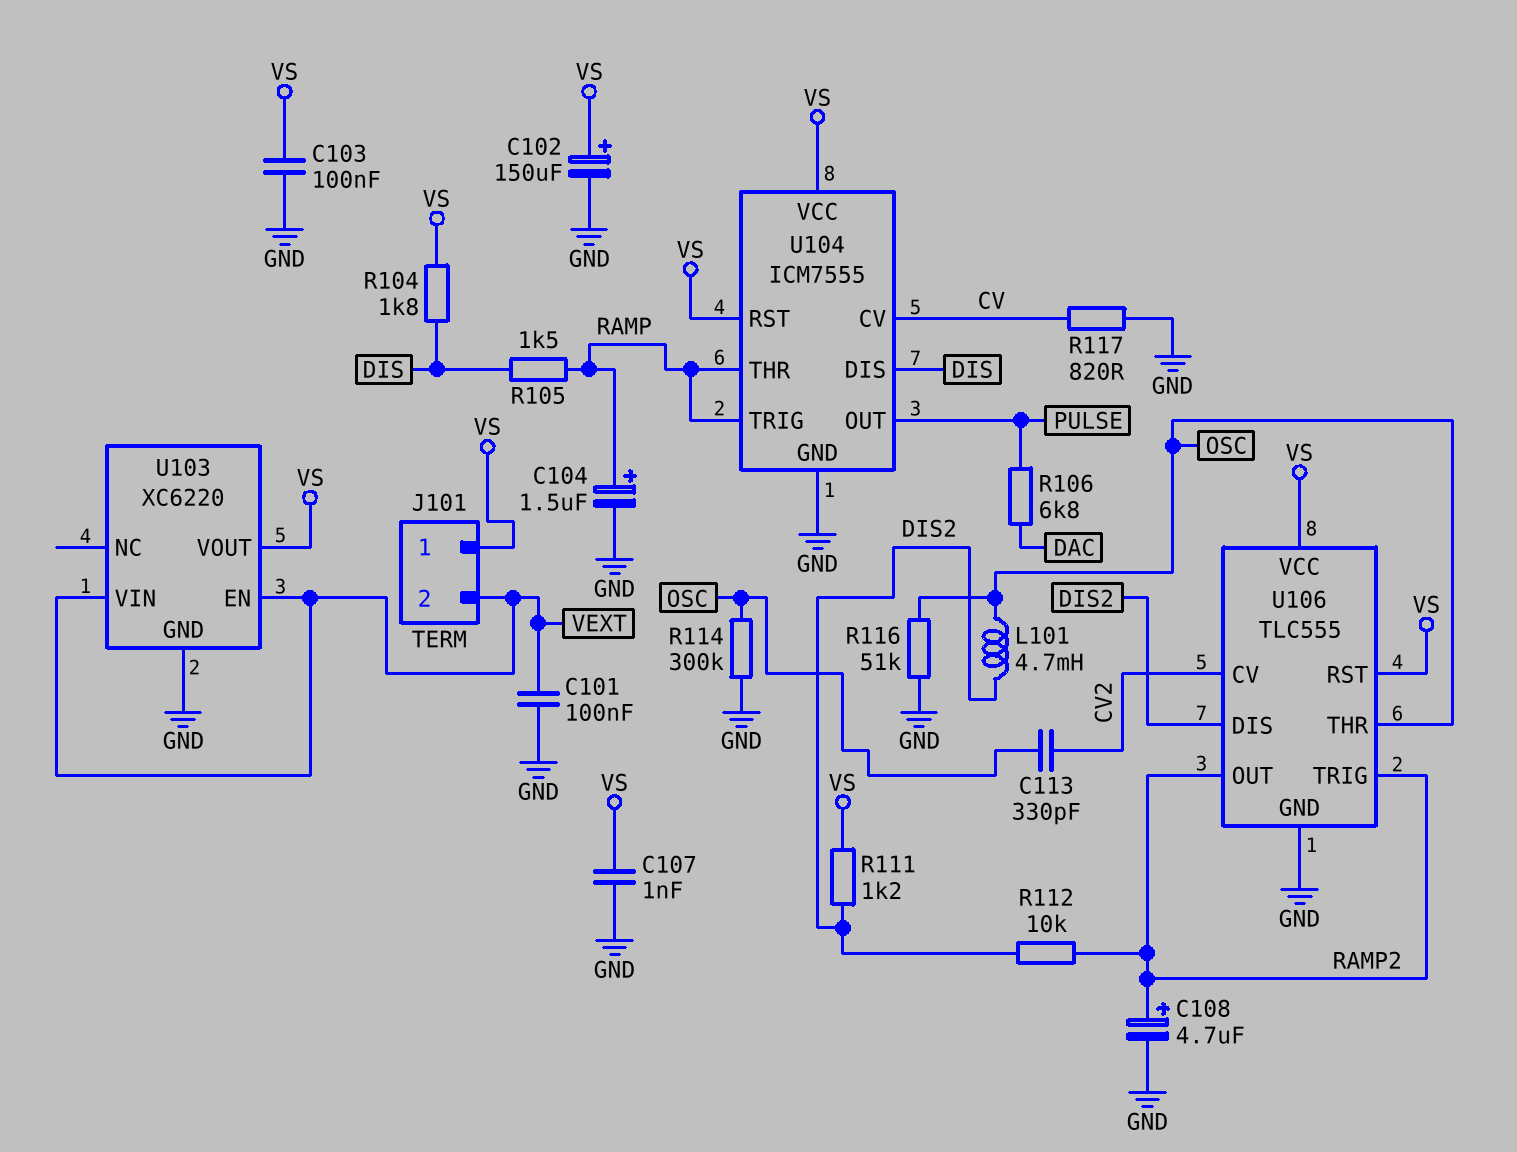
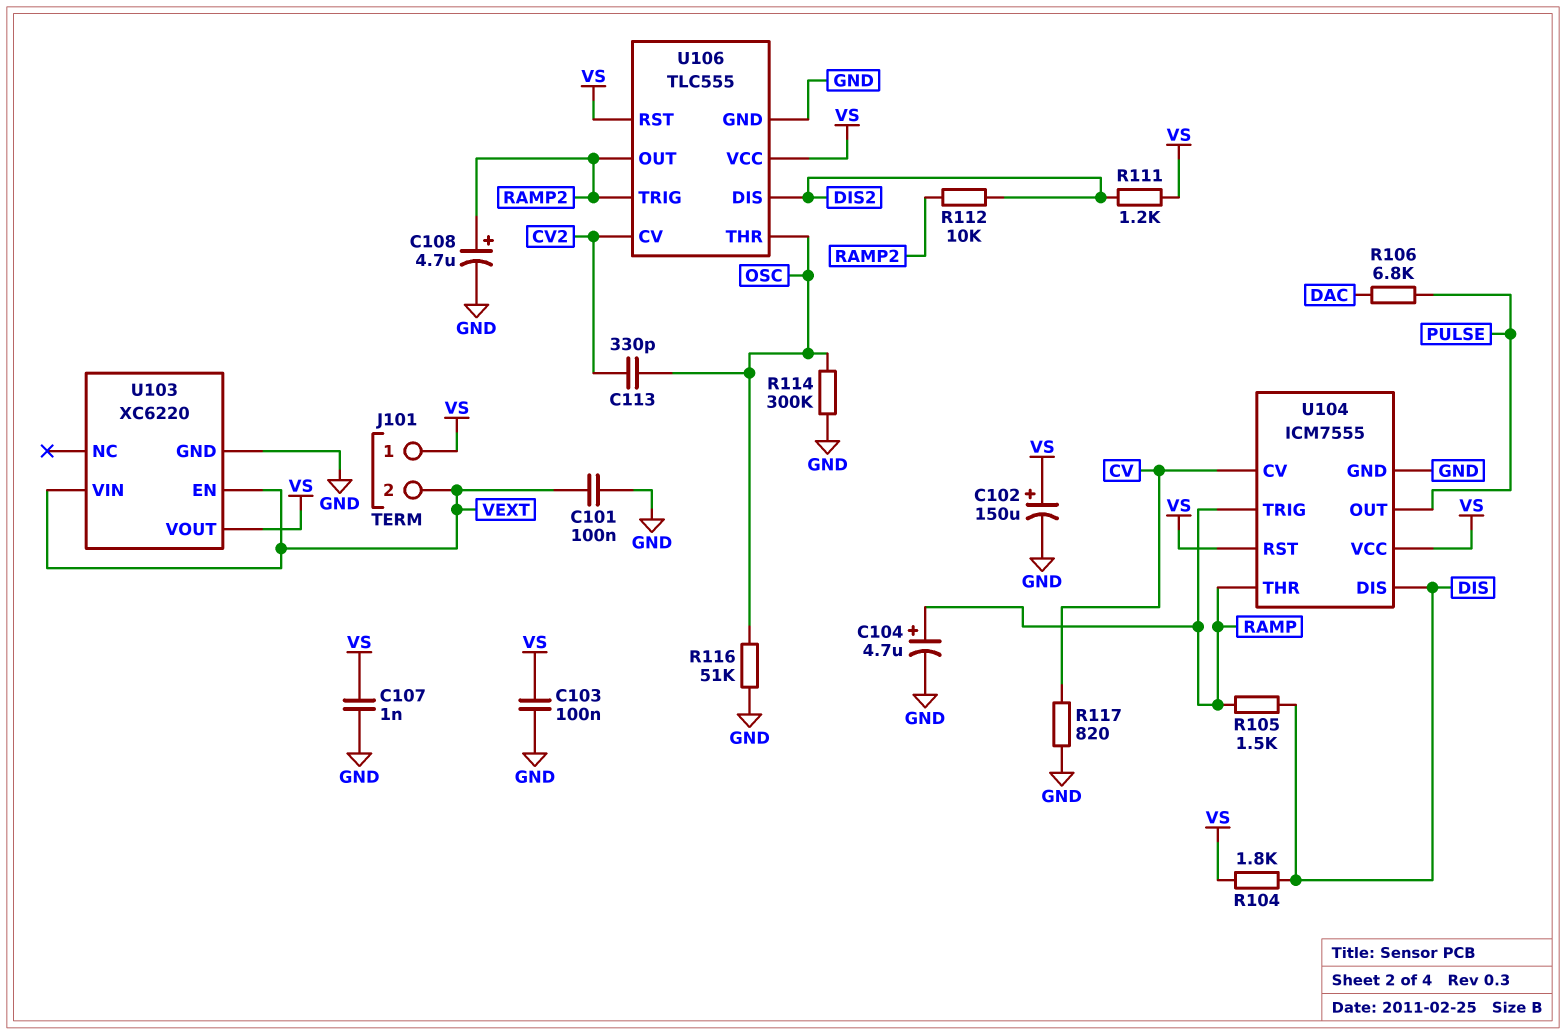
C104: 1.5uF (plus RAMP, minus GND) -> 4.7uF (plus RAMP, minus GND)
L101: 4.7mH (DIS2, OSC) -> none

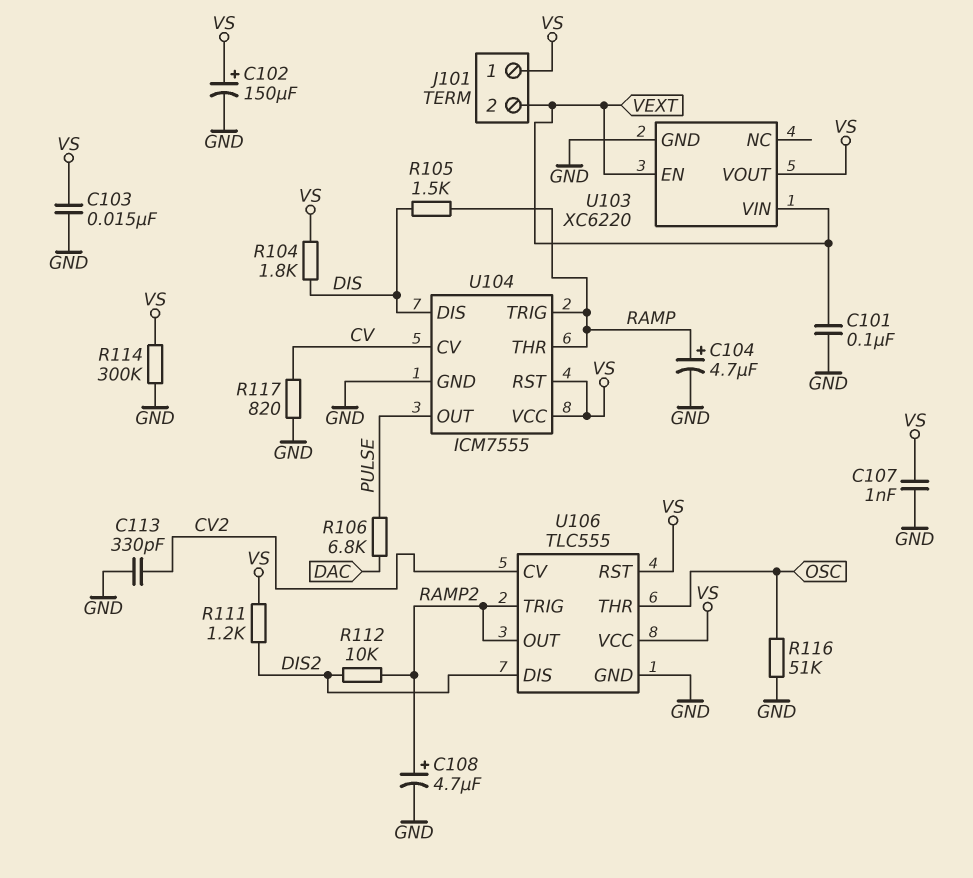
C103: 100nF (GND, VS) -> 15nF (GND, VS)
C113: 330pF (CV2, OSC) -> 330pF (CV2, GND)
R114: 300k (GND, OSC) -> 300k (GND, VS)

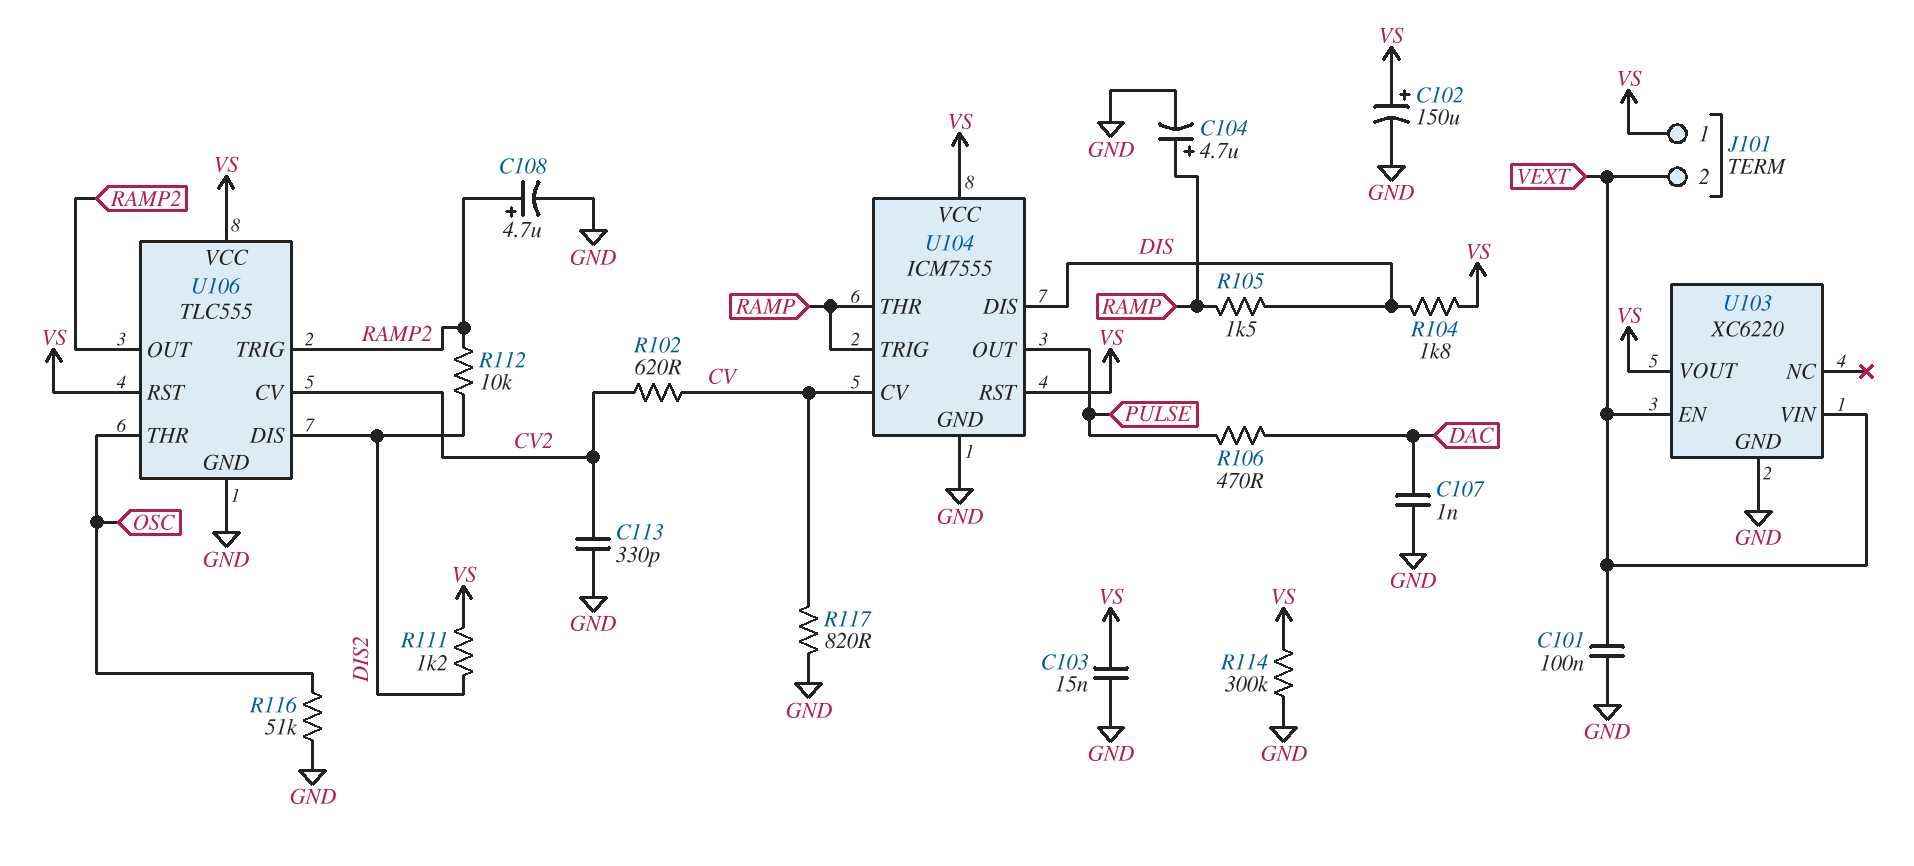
C107: 1nF (GND, VS) -> 1nF (DAC, GND)
R102: none -> 620 (CV, CV2)
R106: 6.8k (DAC, PULSE) -> 470 (DAC, PULSE)

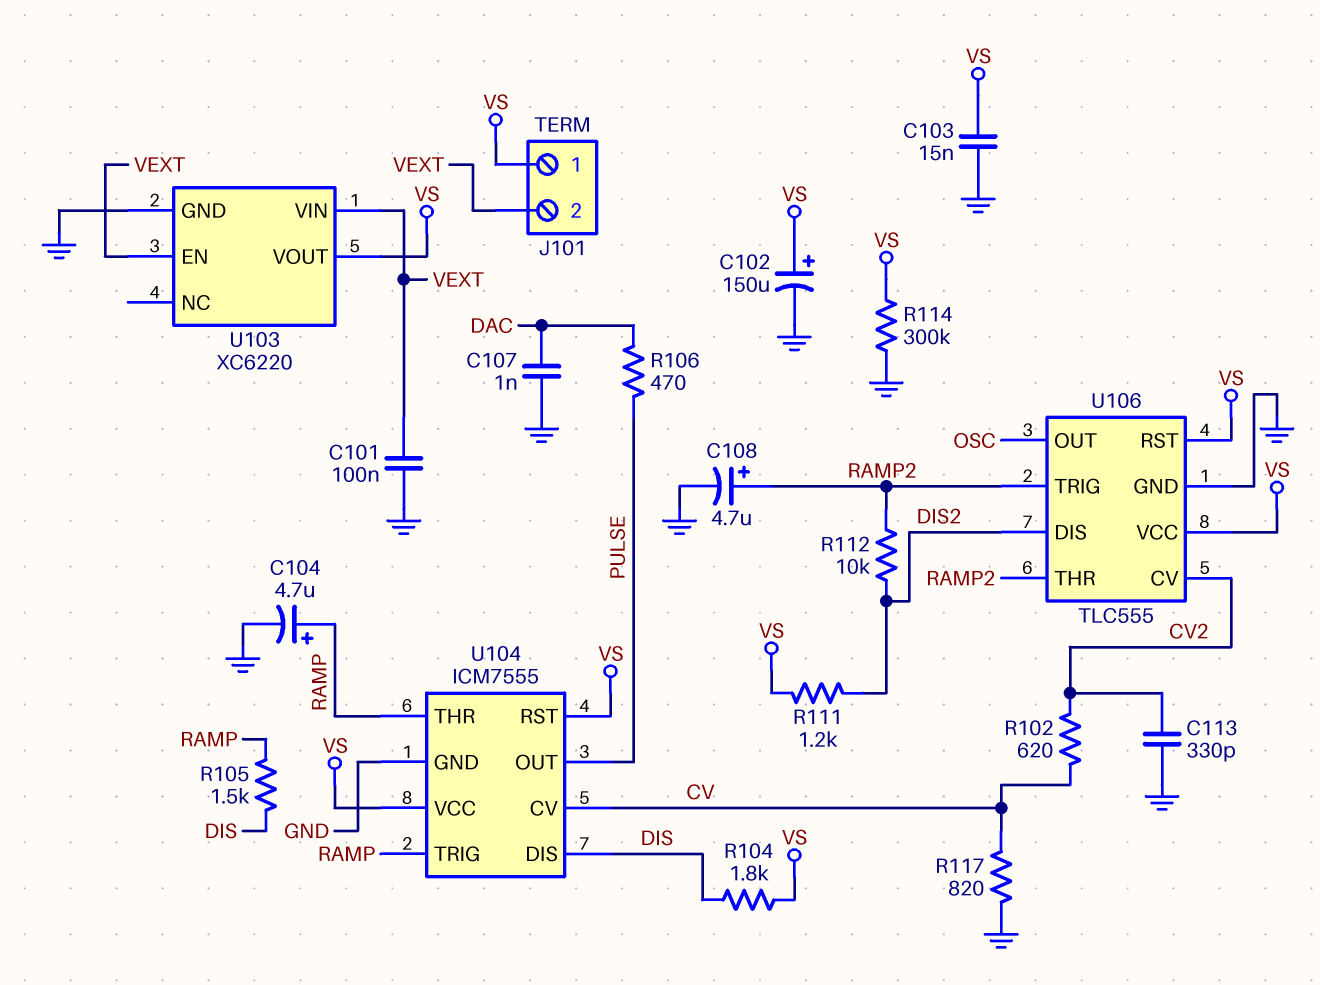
R116: 51k (GND, OSC) -> none
U106 pin OUT: RAMP2 -> OSC
U106 pin THR: OSC -> RAMP2

